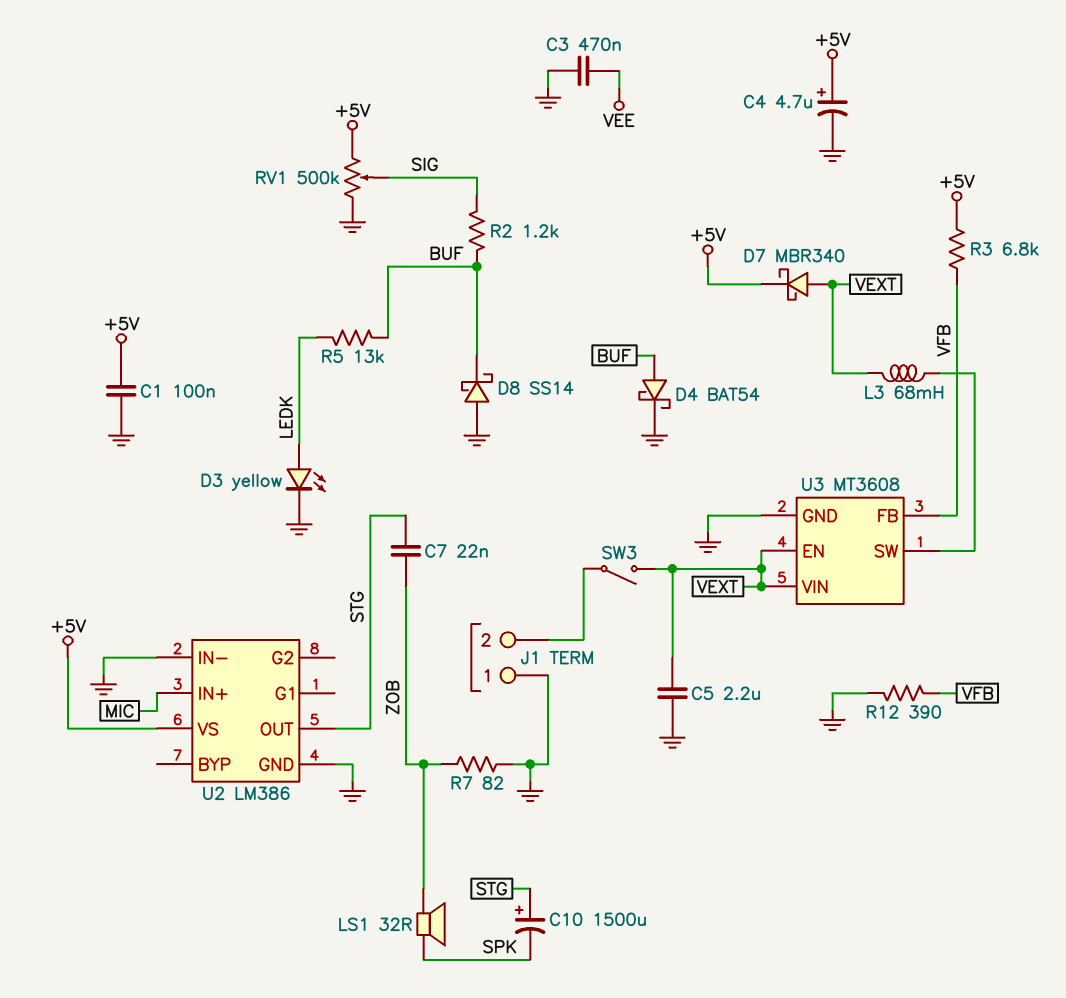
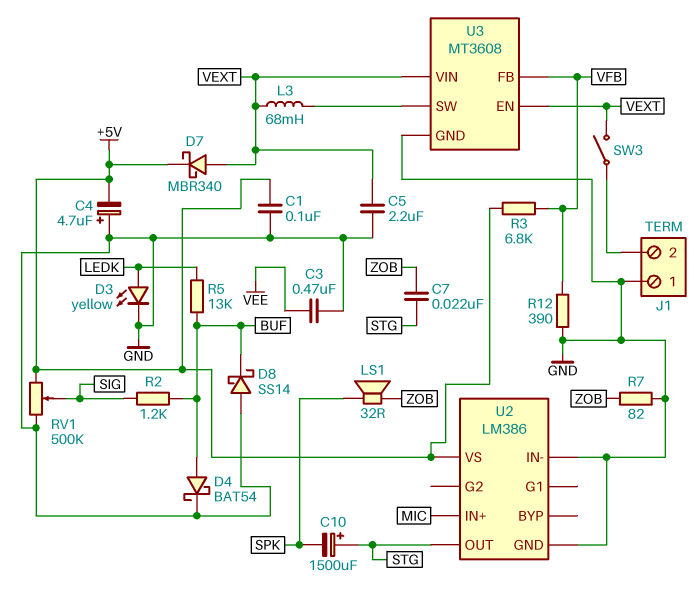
C4: 4.7uF (plus +5V, minus GND) -> 4.7uF (plus GND, minus +5V)

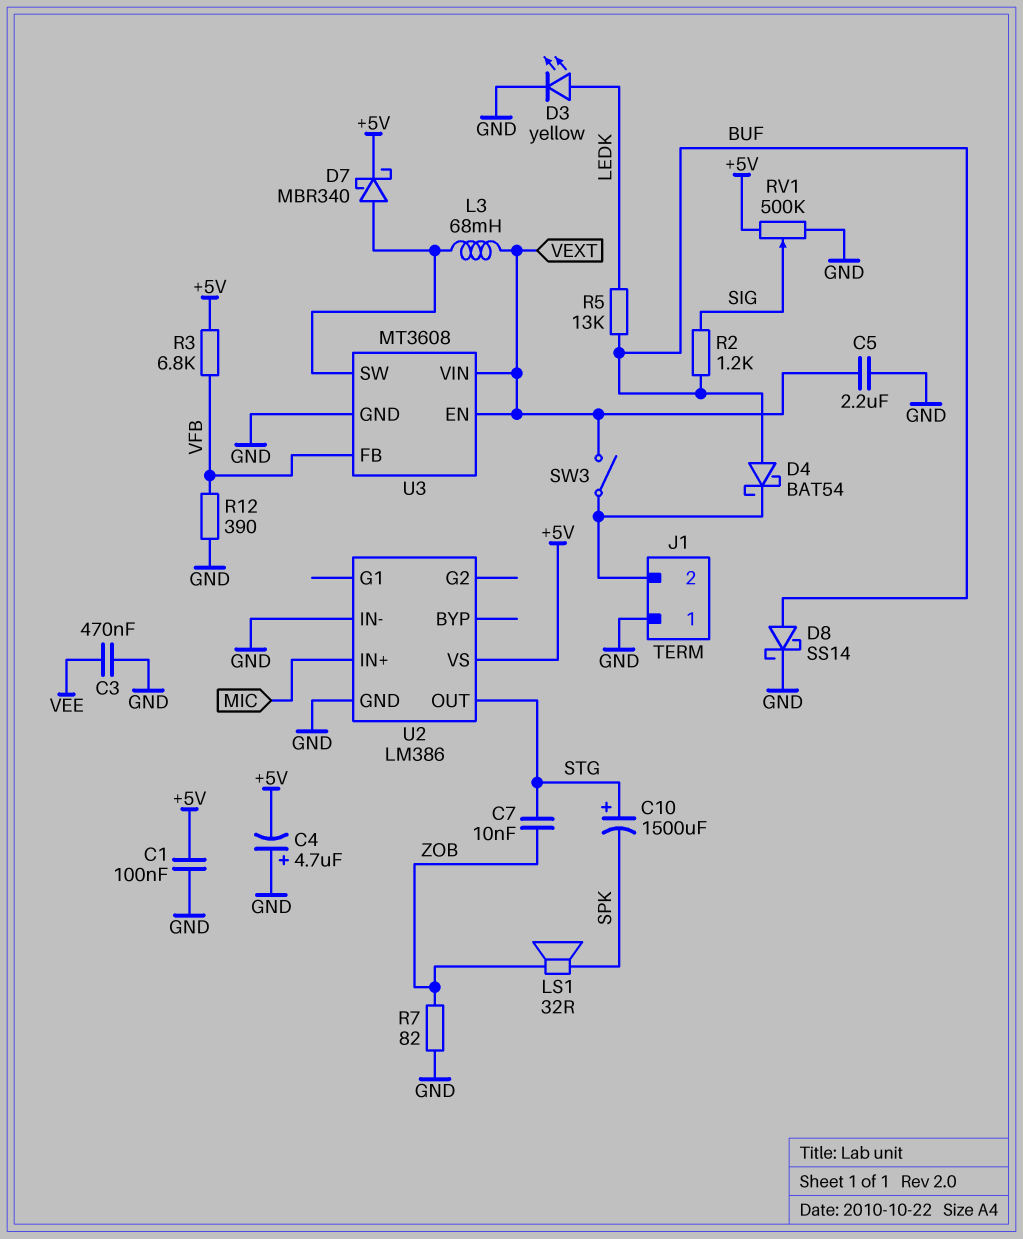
C7: 22nF (STG, ZOB) -> 10nF (STG, ZOB)
D4: schottky BAT54 (A BUF, K GND) -> schottky BAT54 (A BUF, K J1/2)
D7: schottky MBR340 (A VEXT, K +5V) -> schottky MBR340 (A U3/SW, K +5V)
D8: schottky SS14 (A GND, K BUF) -> schottky SS14 (A BUF, K GND)

